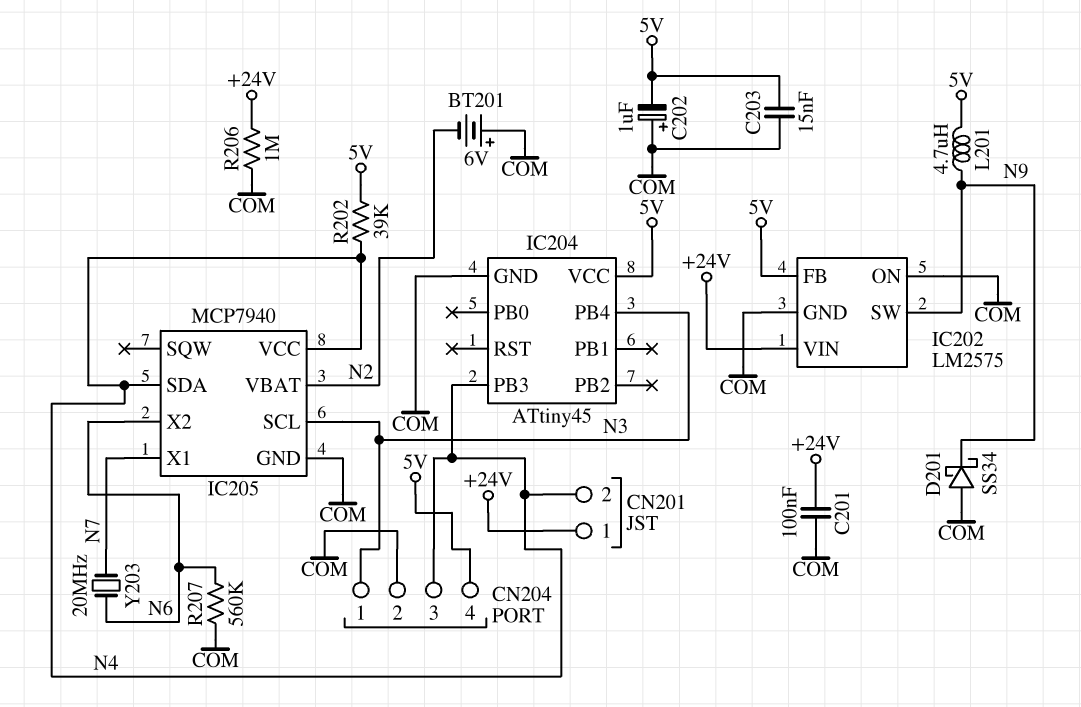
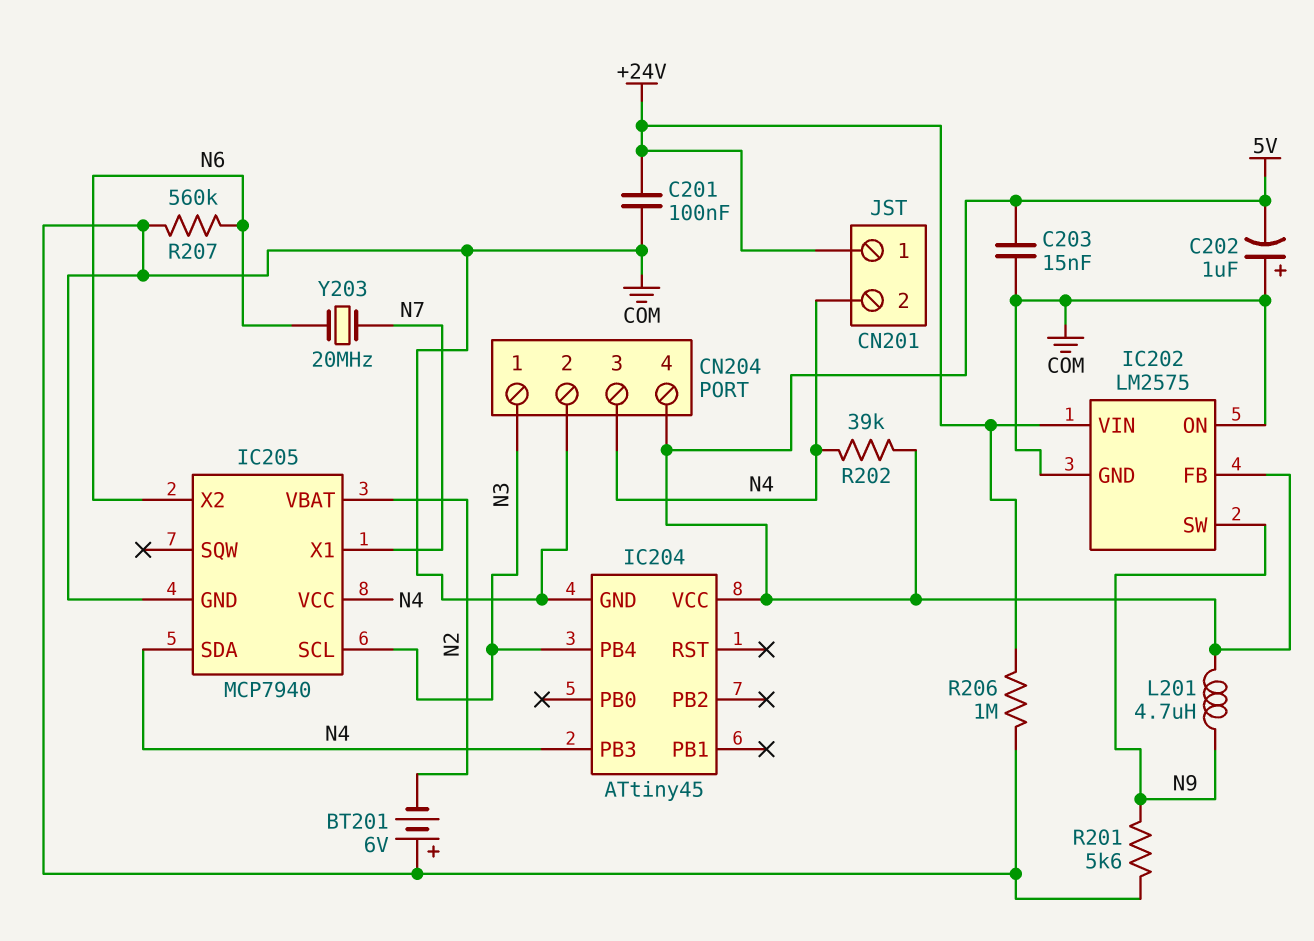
D201: schottky SS34 (A COM, K N9) -> none
R201: none -> 5.6k (COM, N9)

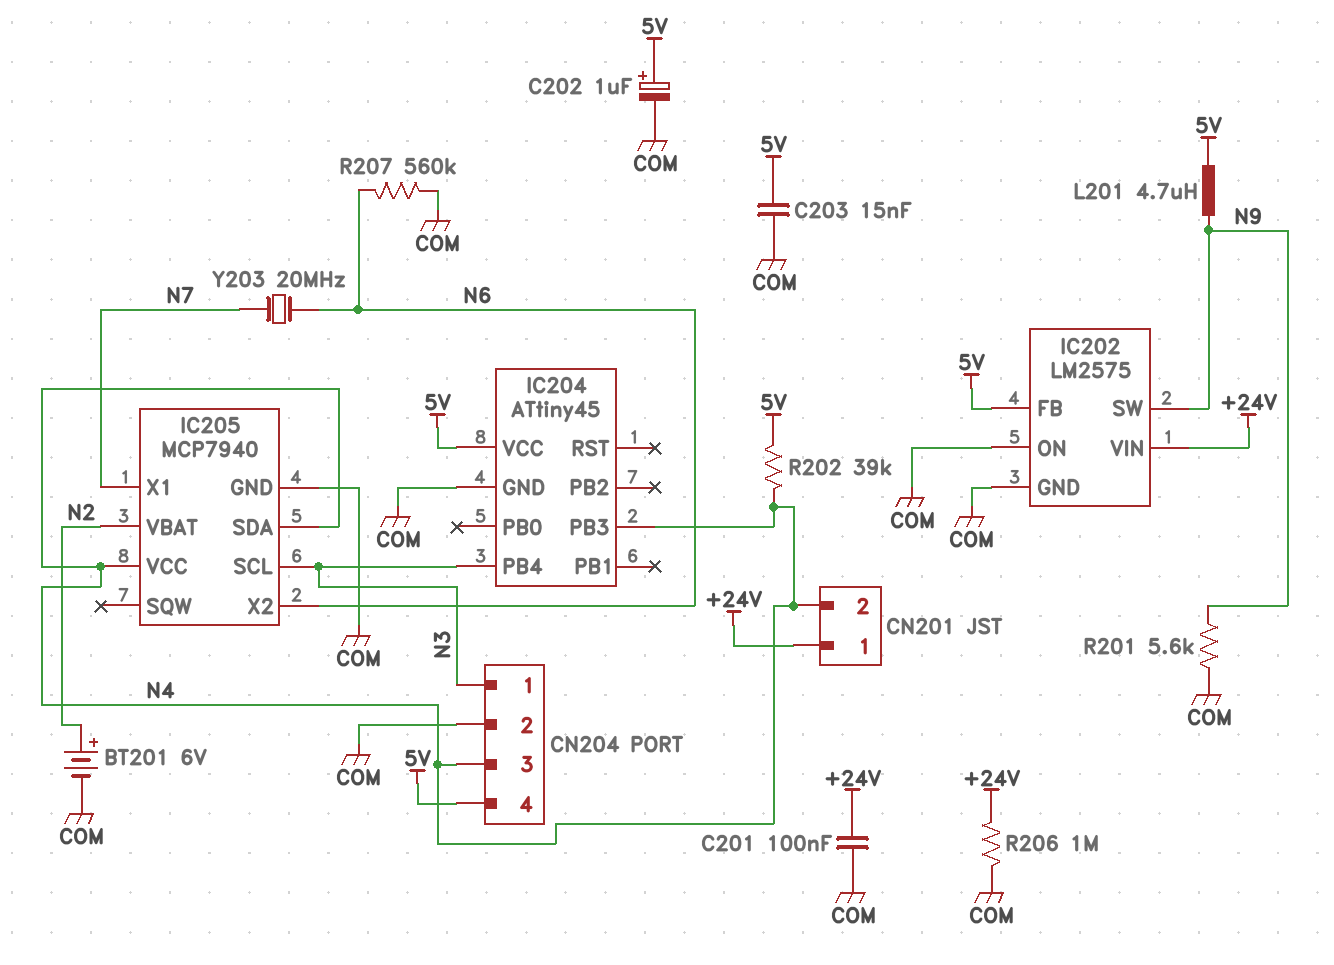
BT201: 6V (plus COM, minus N2) -> 6V (plus N2, minus COM)
C202: 1uF (plus COM, minus 5V) -> 1uF (plus 5V, minus COM)

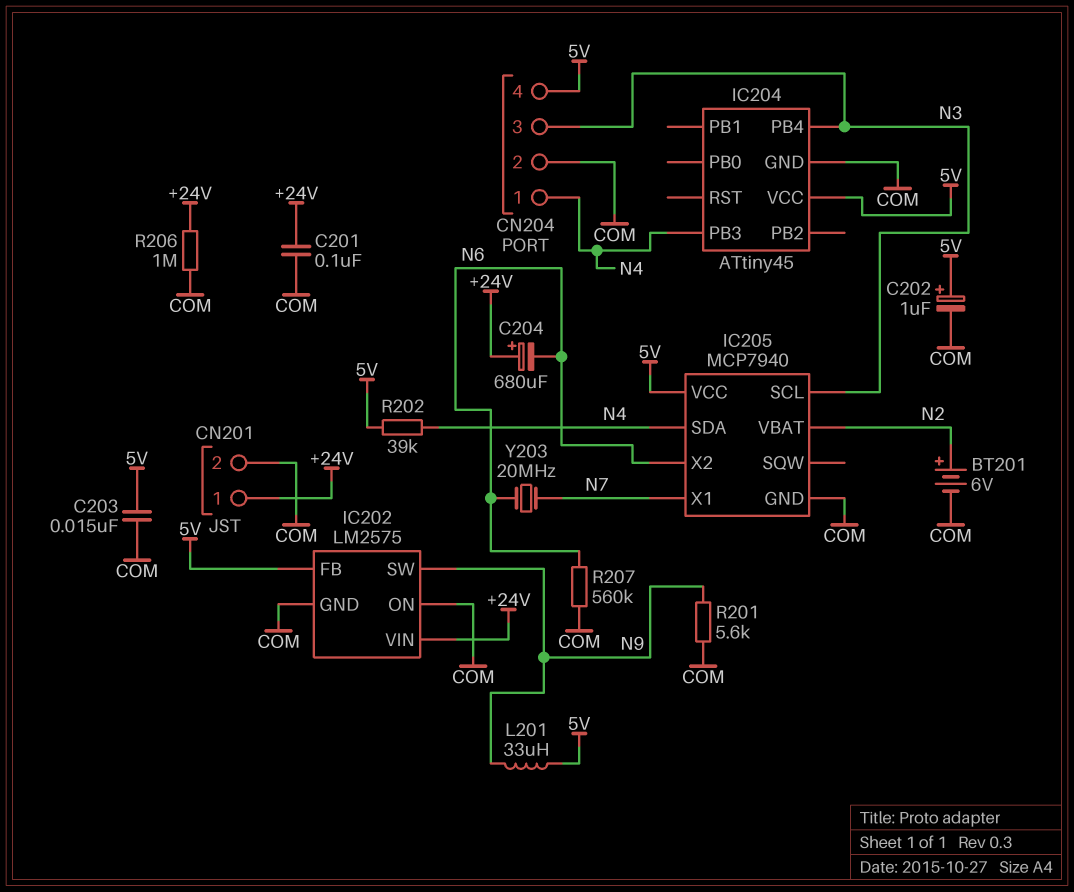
C204: none -> 680uF (plus +24V, minus N6)
CN201 pin 2: N4 -> COM
CN204 pin 1: N3 -> N4
CN204 pin 3: N4 -> N3
IC205 pin VCC: N4 -> 5V
L201: 4.7uH (5V, N9) -> 33uH (5V, N9)

